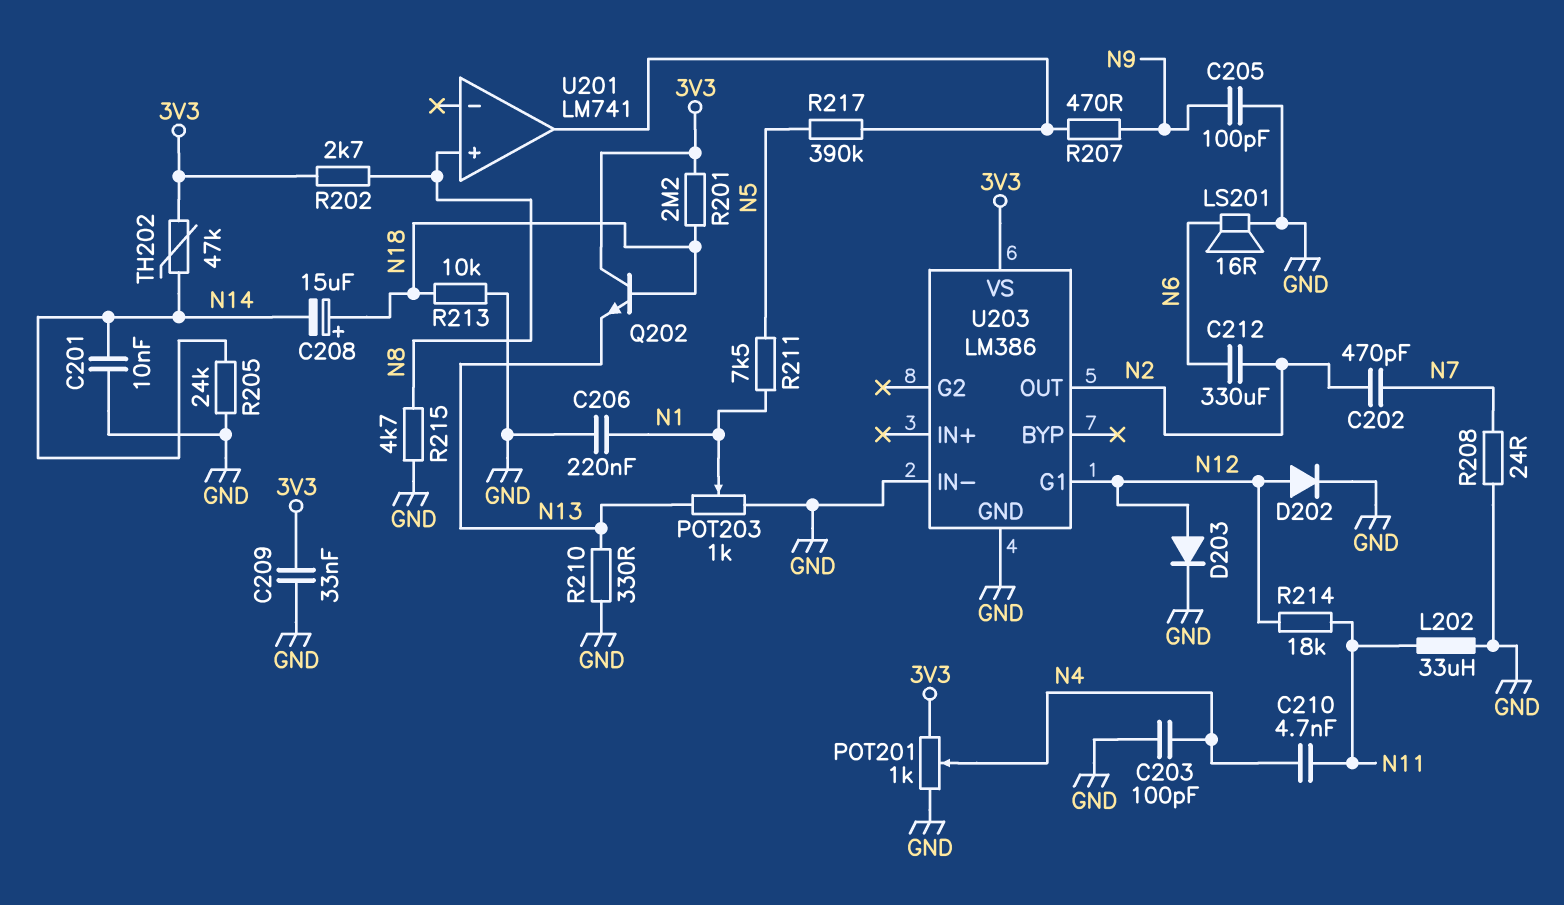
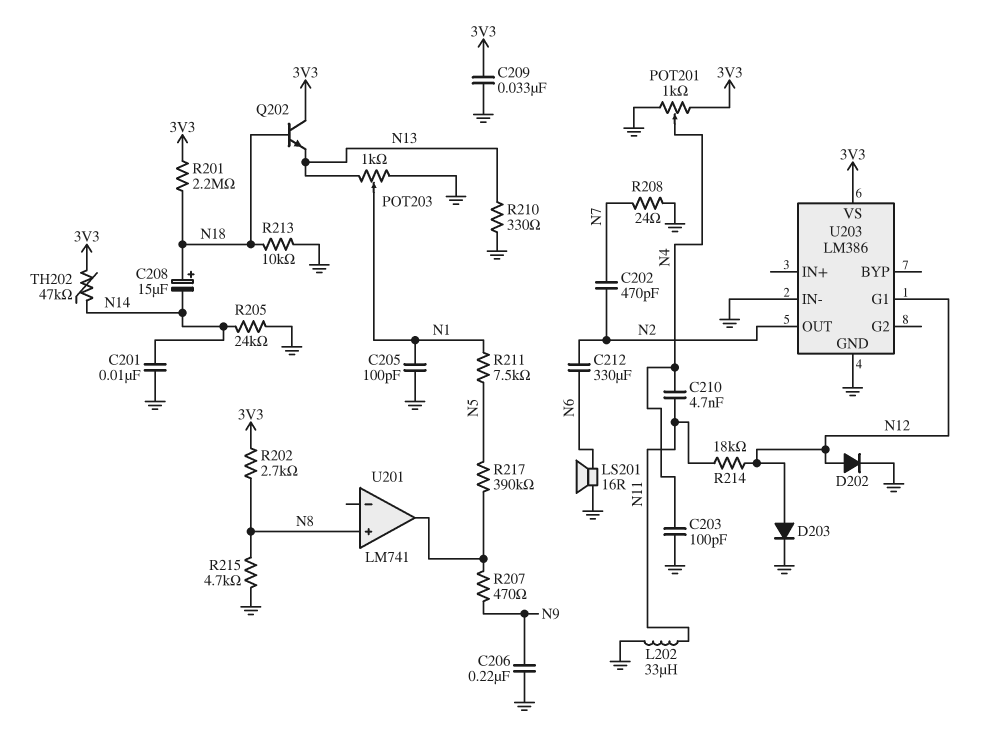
C205: 100pF (GND, N9) -> 100pF (GND, N1)
C206: 220nF (GND, N1) -> 220nF (GND, N9)

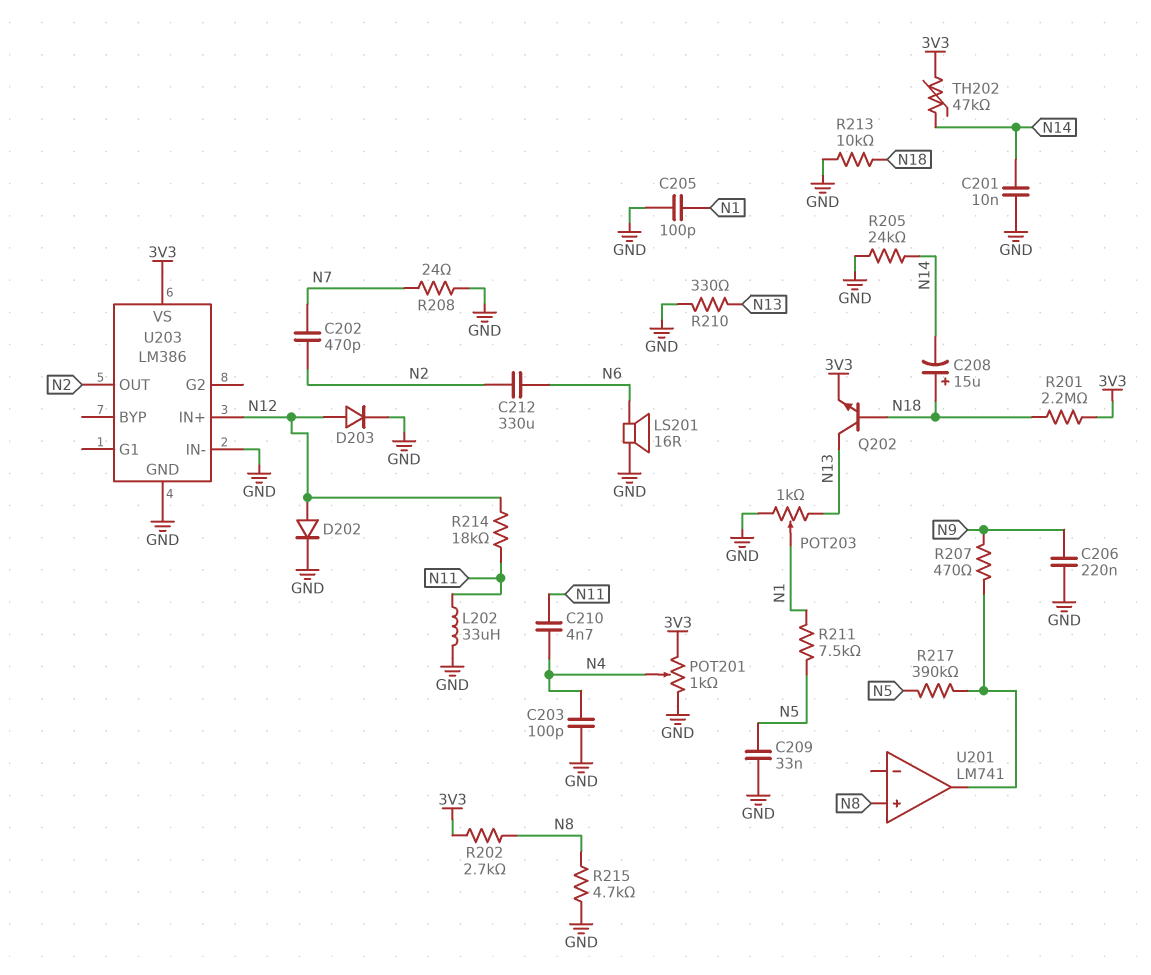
C209: 33nF (3V3, GND) -> 33nF (GND, N5)
Q202: NPN (B N18, C 3V3, E N13) -> NPN (B N18, C N13, E 3V3)
U203 pin G1: N12 -> none
U203 pin IN+: none -> N12

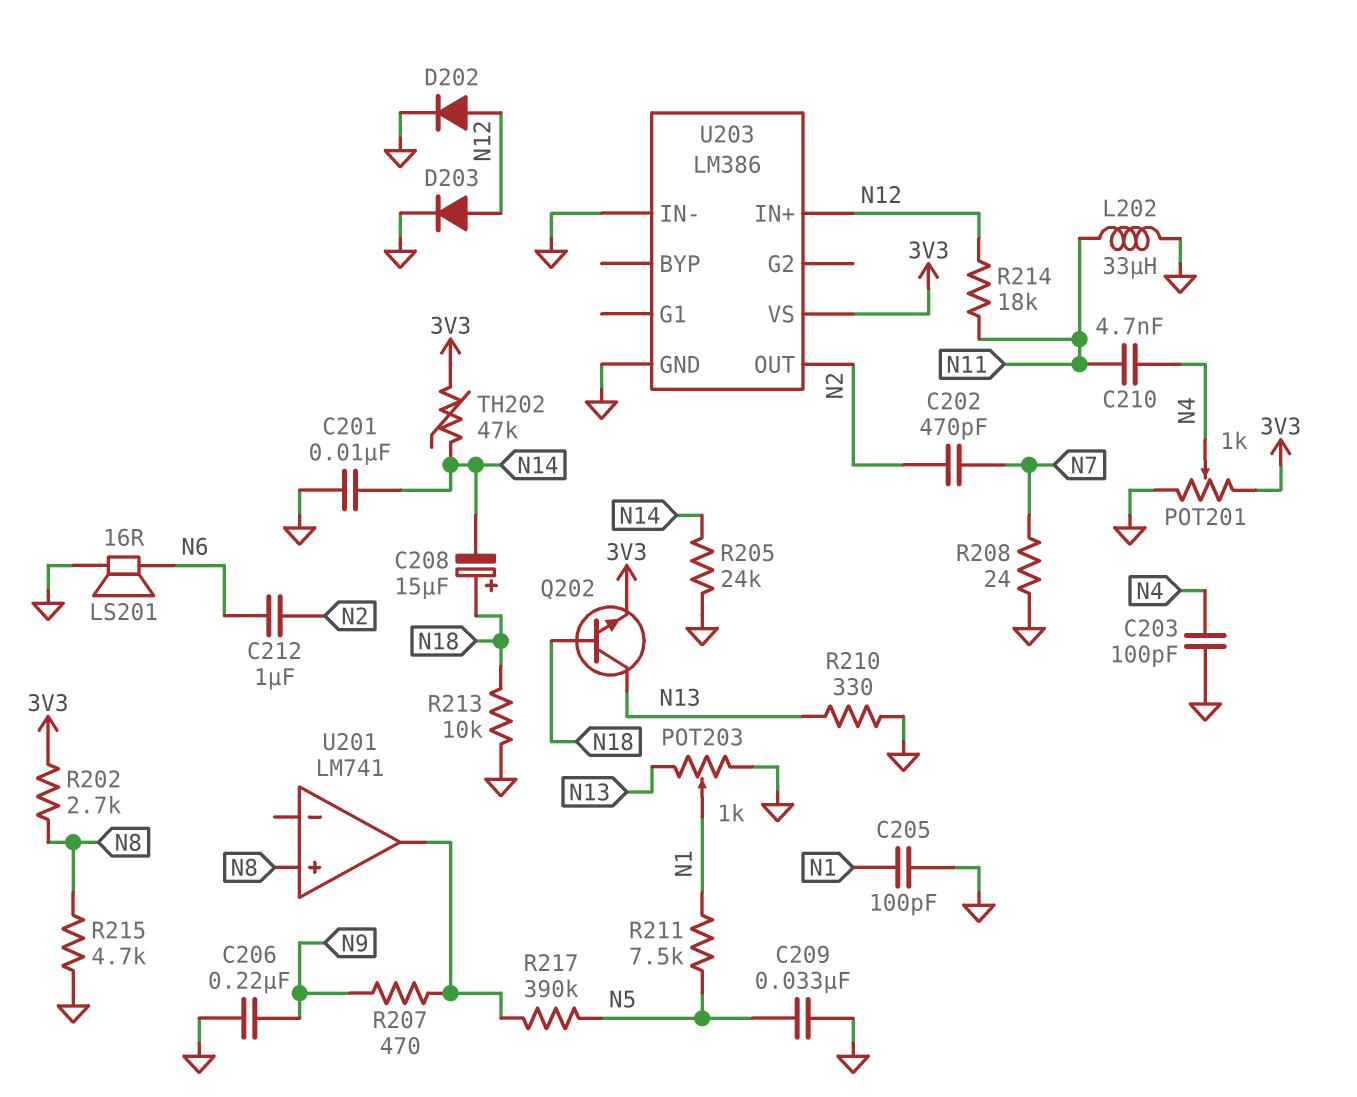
C212: 330uF (N2, N6) -> 1uF (N2, N6)
R201: 2.2M (3V3, N18) -> none

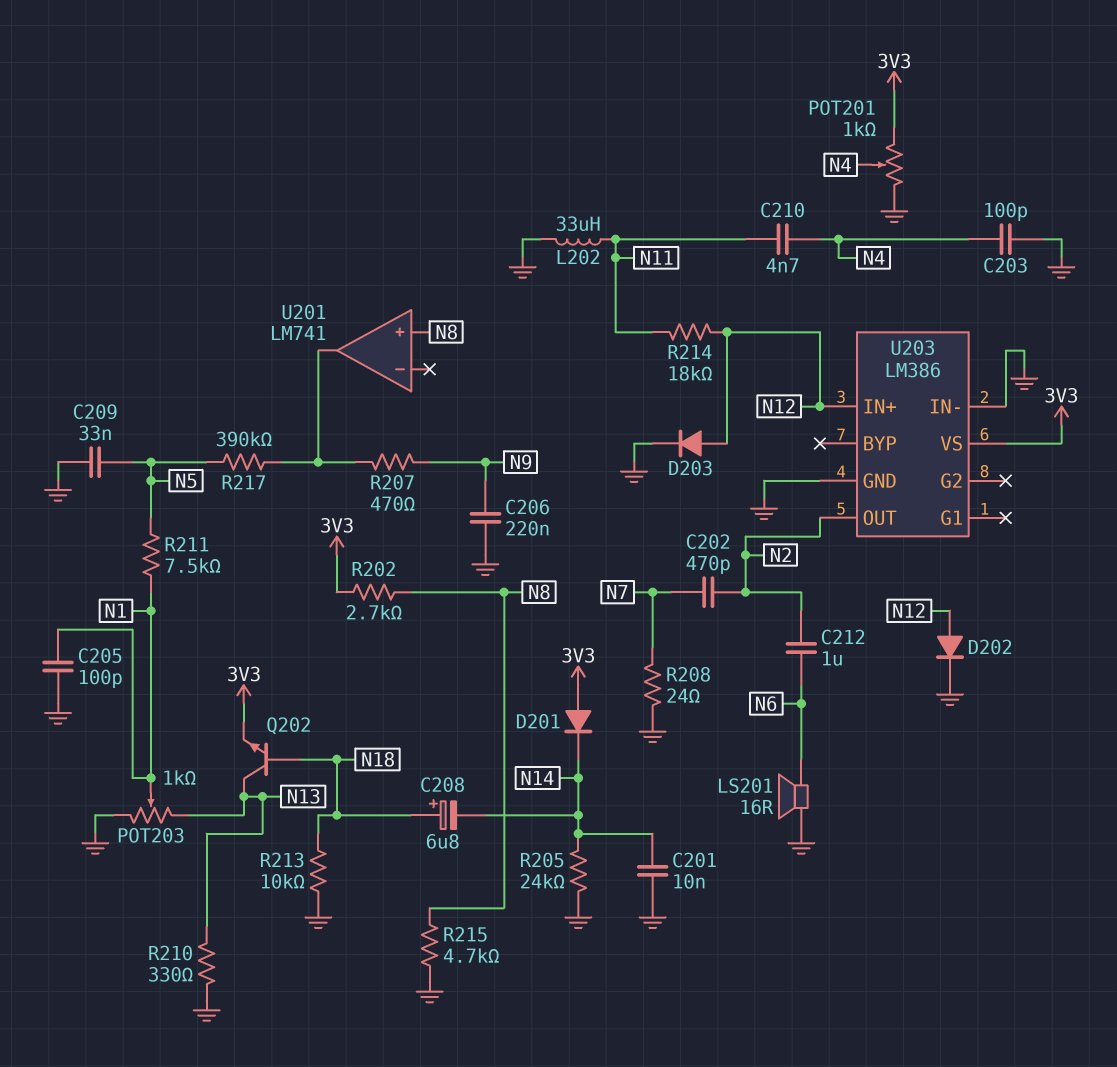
C208: 15uF (plus N18, minus N14) -> 6.8uF (plus N18, minus N14)
D201: none -> diode (A 3V3, K N14)
TH202: 47k (3V3, N14) -> none

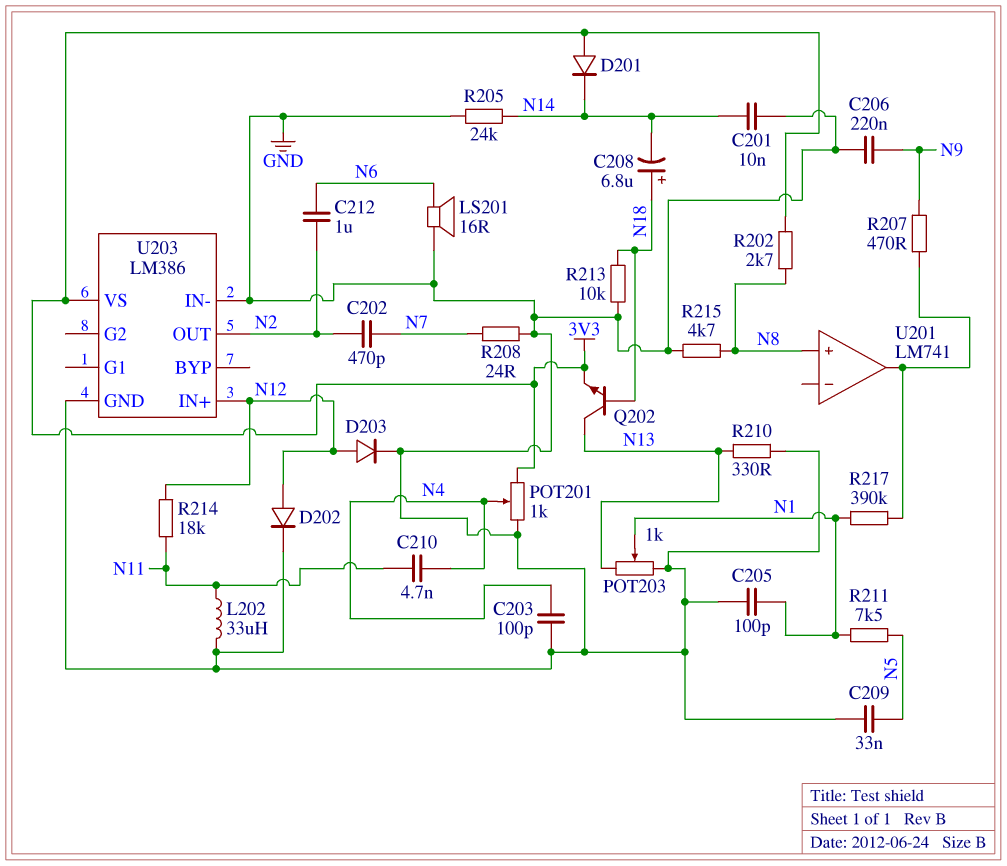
R217: 390k (N5, U201/out) -> 390k (N1, U201/out)

